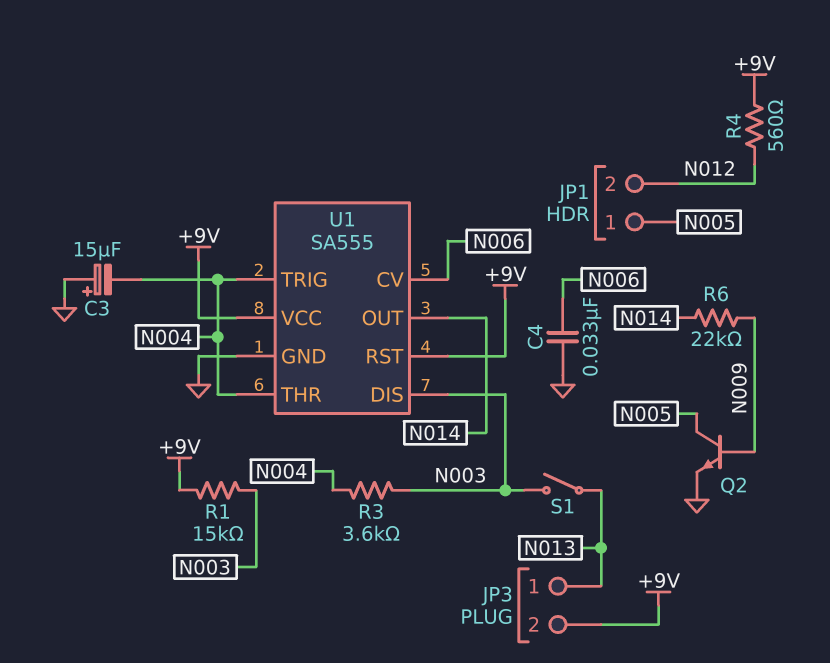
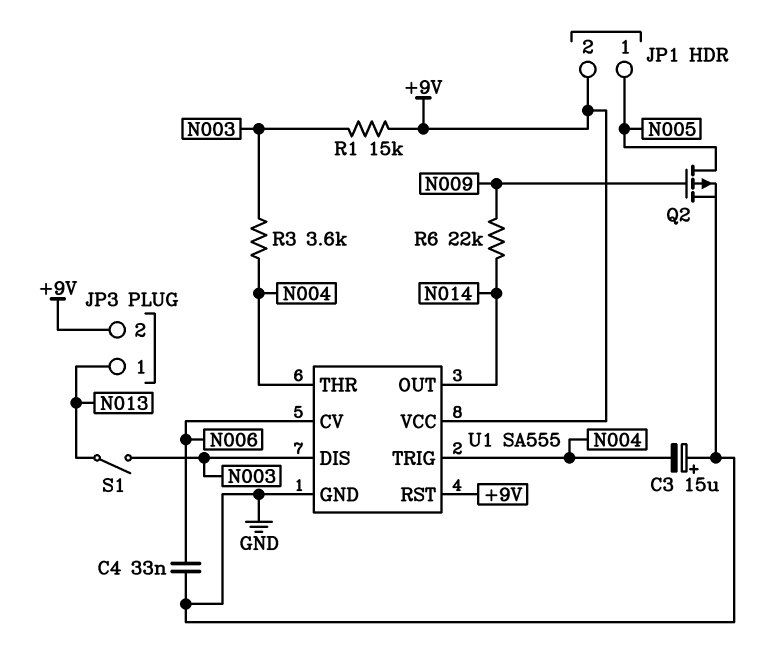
JP1 pin 2: N012 -> +9V
Q2: NPN (B N009, C N005, E GND) -> PMOS (G N009, D N005, S GND)
R4: 560 (+9V, N012) -> none

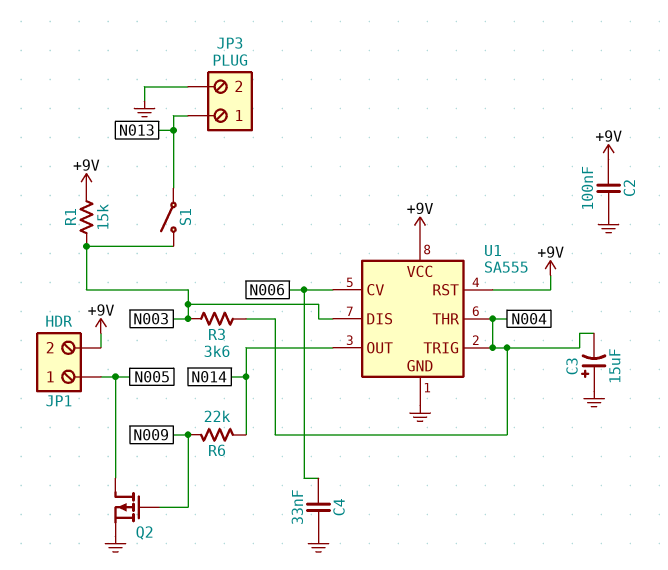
C2: none -> 100nF (+9V, GND)
JP3 pin 2: +9V -> GND

